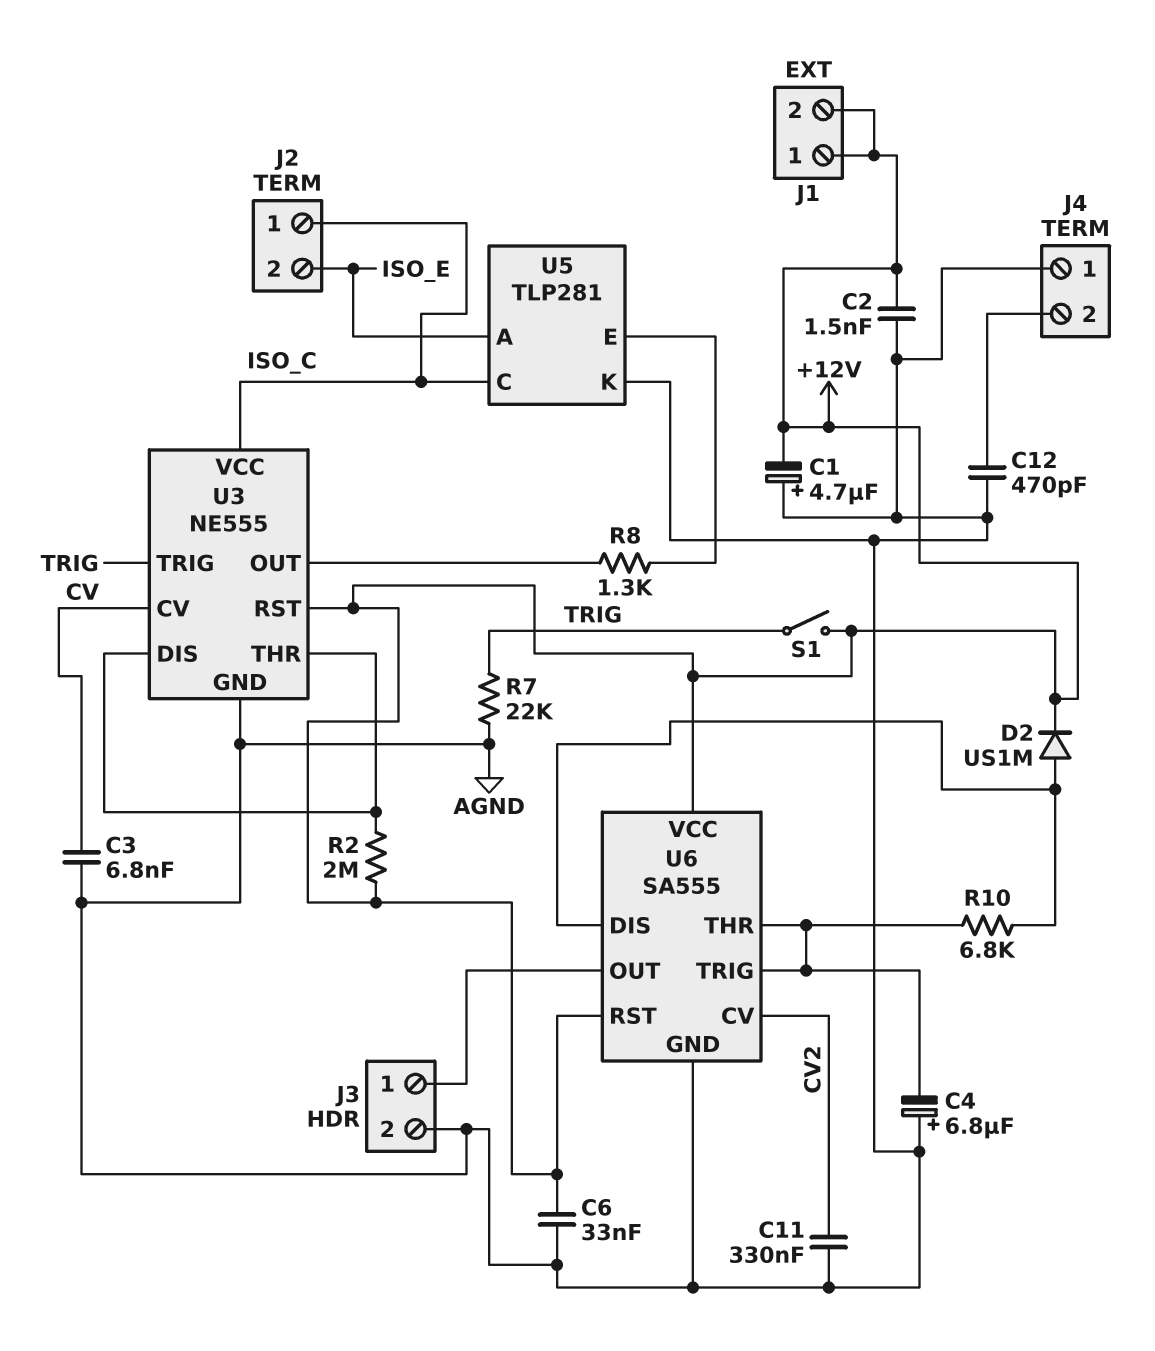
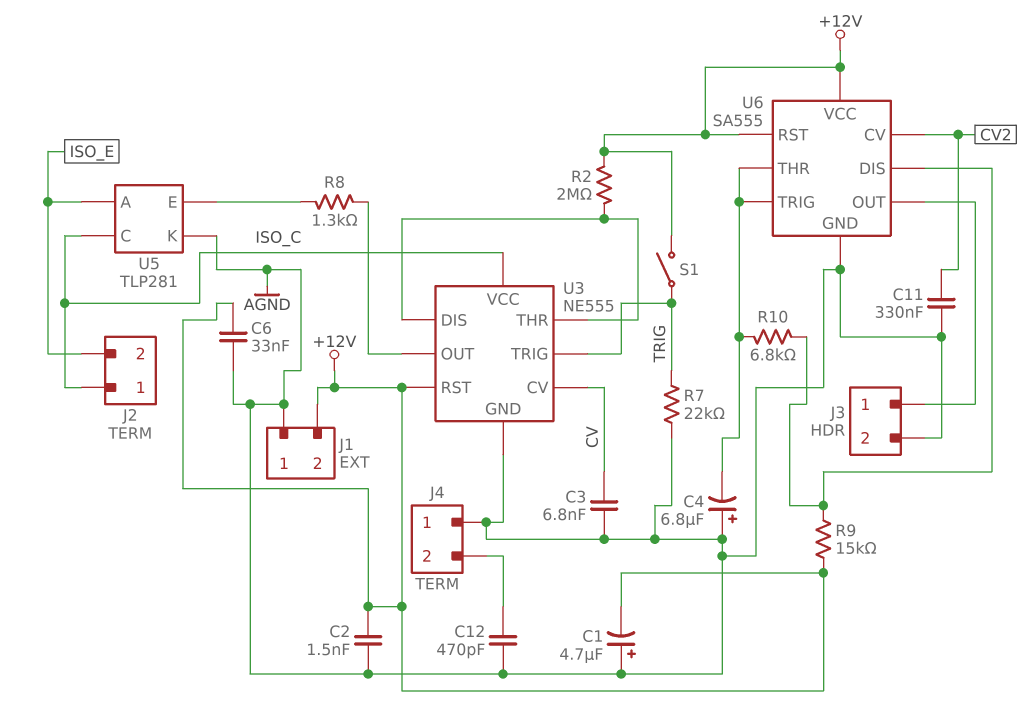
D2: diode US1M (A U6/DIS, K +12V) -> none
J1 pin 1: +12V -> AGND
R9: none -> 15k (+12V, U6/DIS)

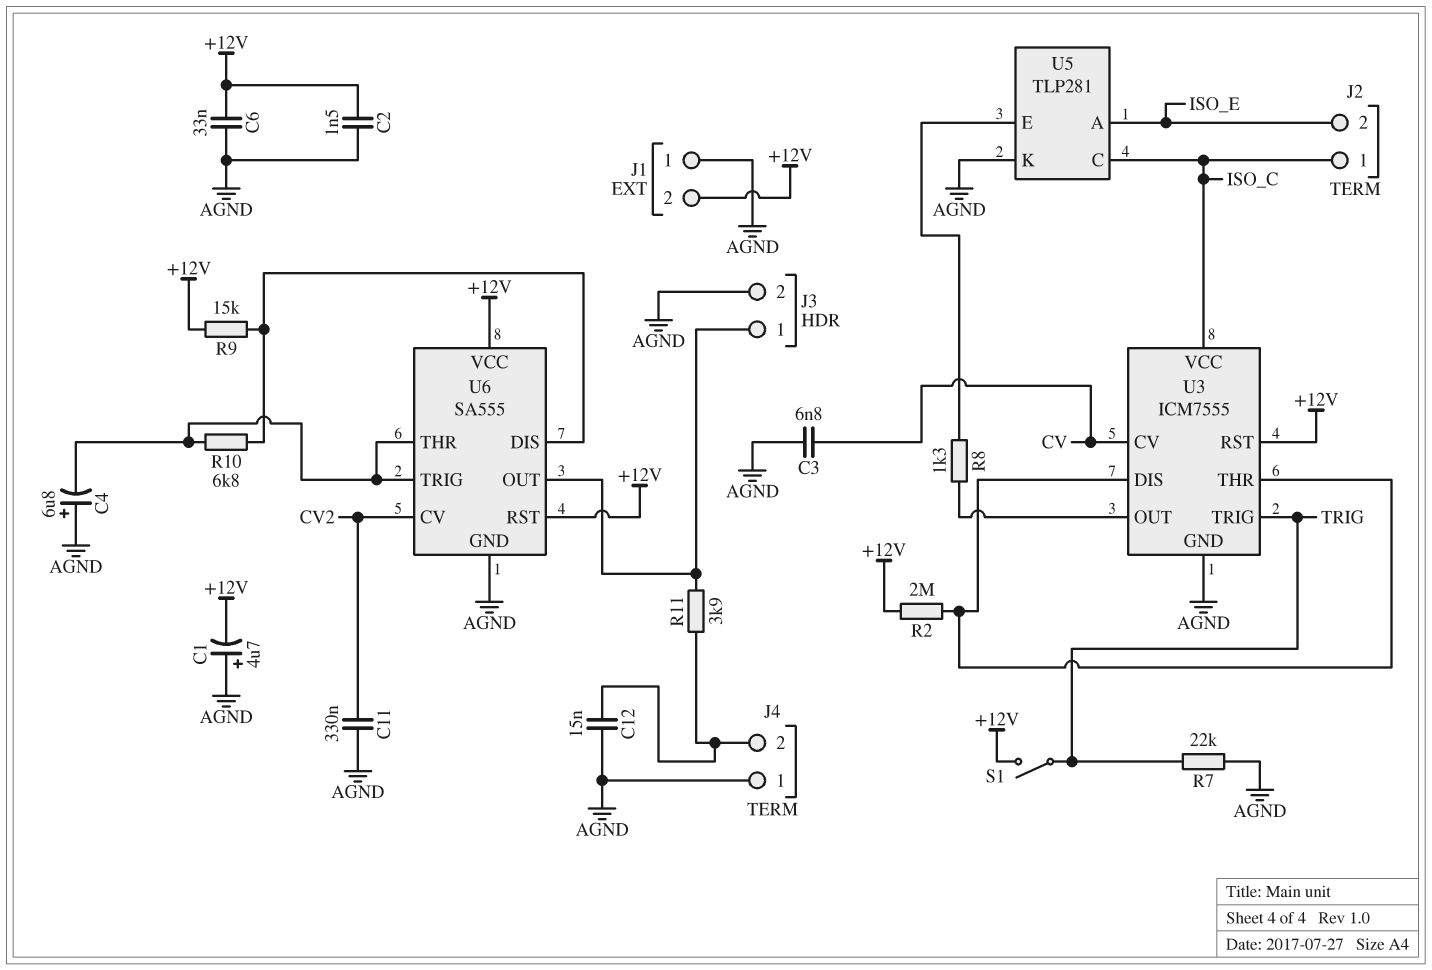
C12: 470pF (AGND, J4/2) -> 15nF (AGND, J4/2)
R11: none -> 3.9k (J3/1, J4/2)
U3: NE555 -> ICM7555

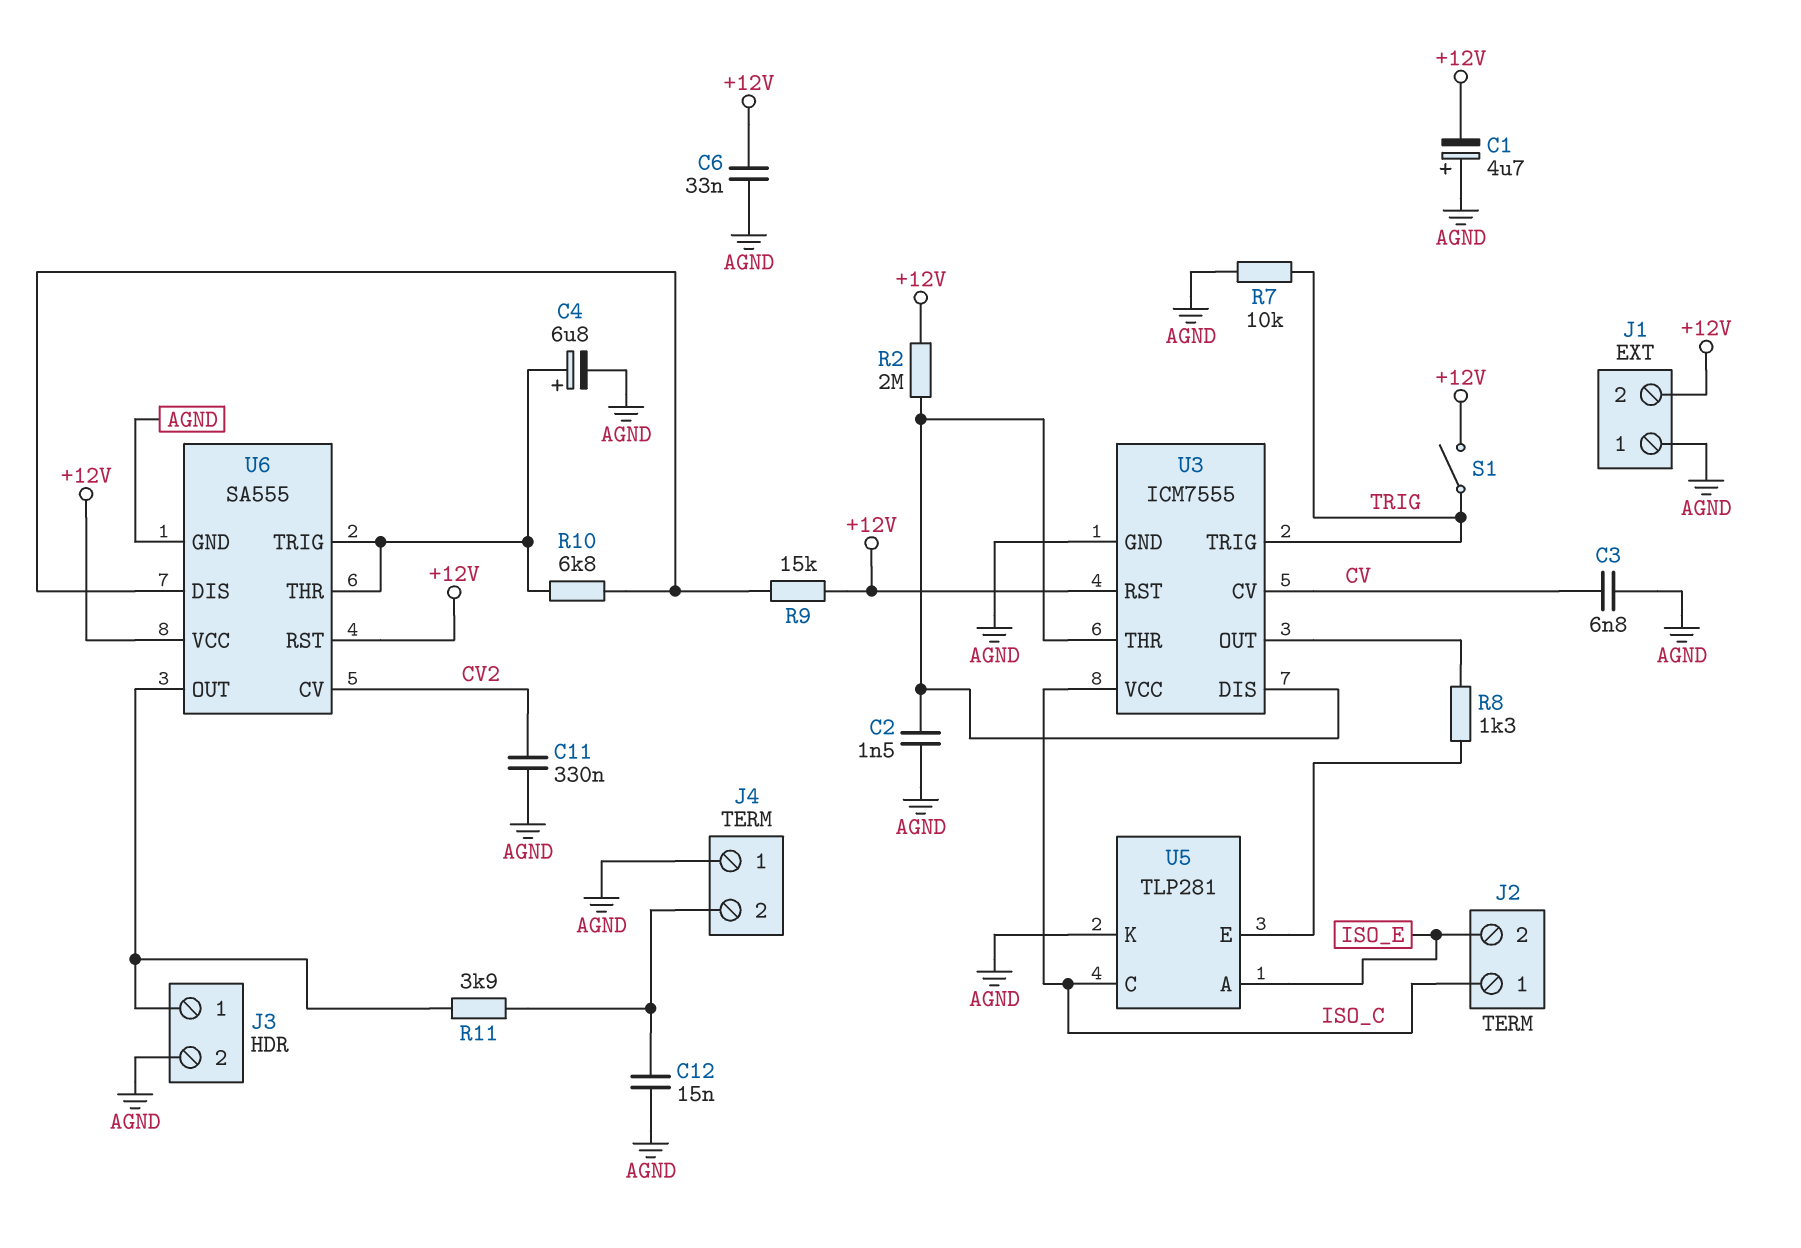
C2: 1.5nF (+12V, AGND) -> 1.5nF (AGND, U3/DIS)
C4: 6.8uF (plus AGND, minus U6/THR) -> 6.8uF (plus U6/THR, minus AGND)
R7: 22k (AGND, TRIG) -> 10k (AGND, TRIG)

